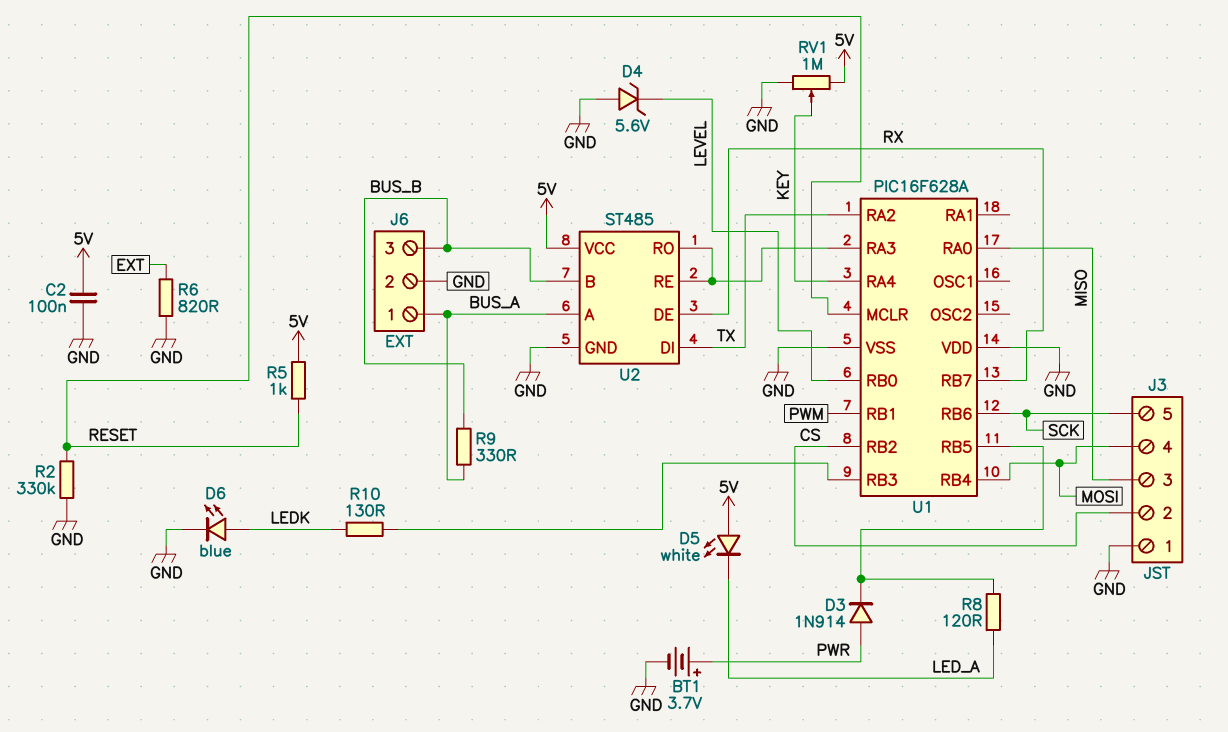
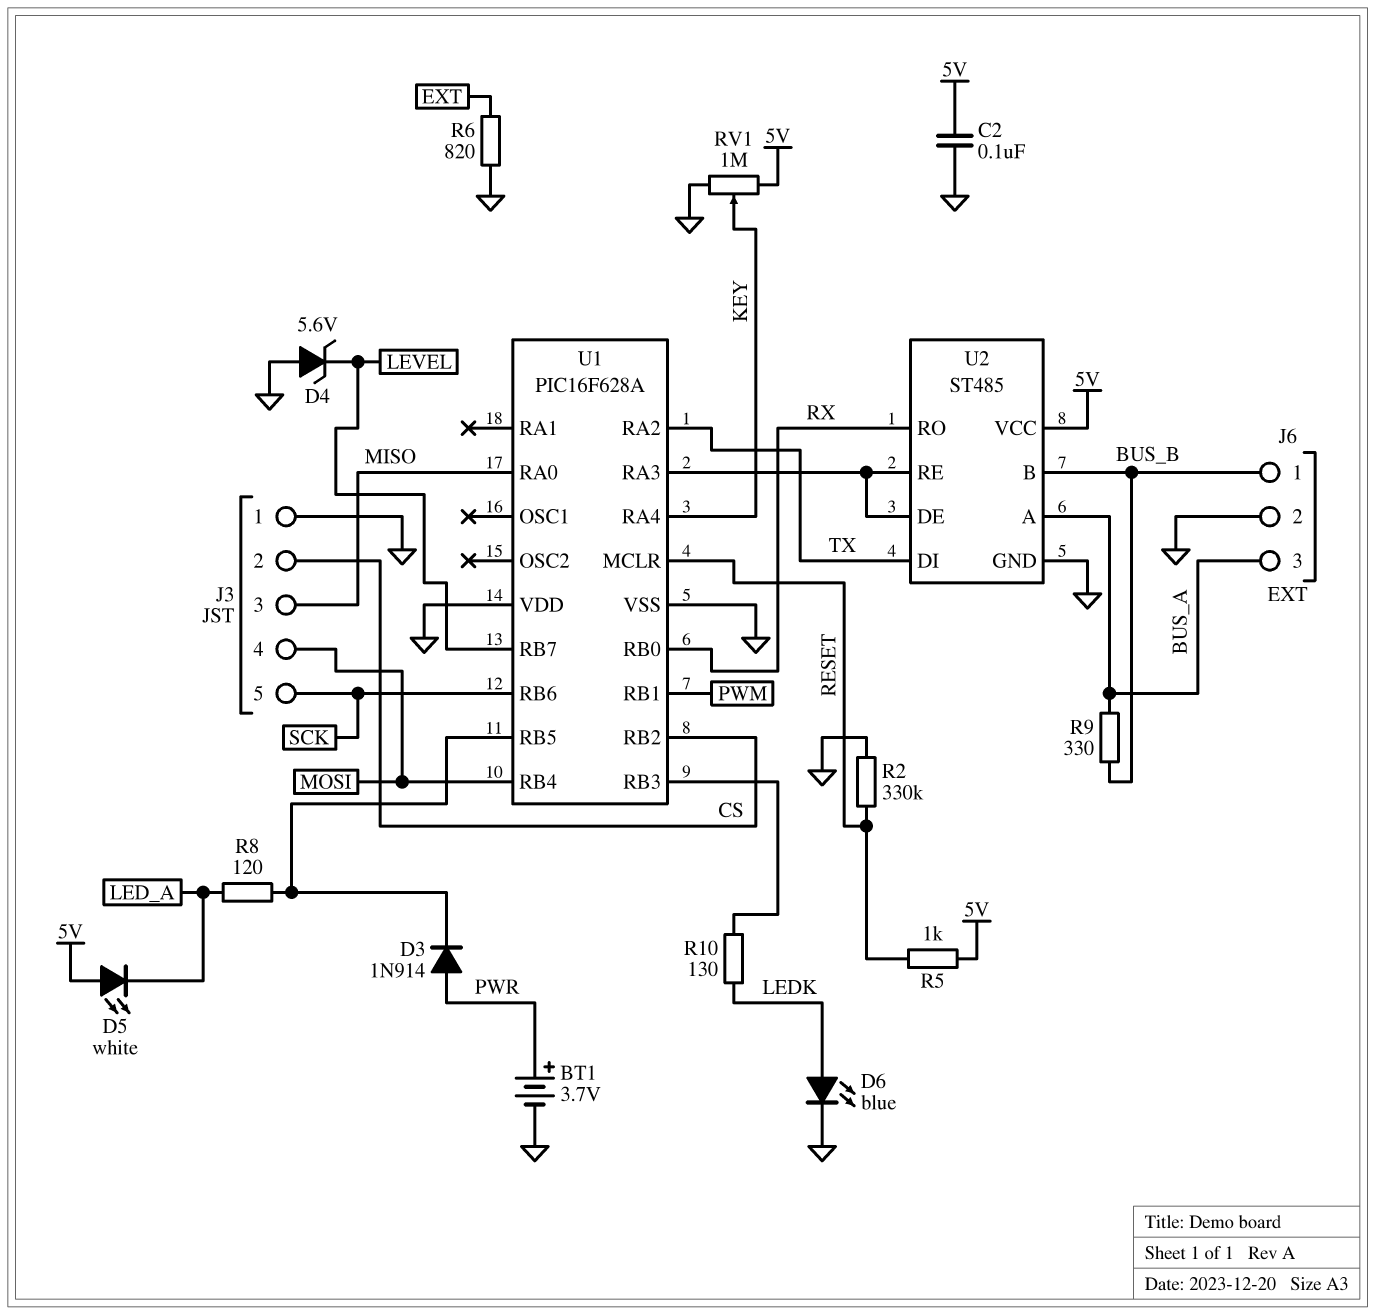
J6 pin 1: BUS_A -> BUS_B
J6 pin 3: BUS_B -> BUS_A
U1 pin RB0: LEVEL -> RX
U1 pin RB7: RX -> LEVEL
U2 pin DE: RX -> U1/RA3
U2 pin RO: U1/RA3 -> RX

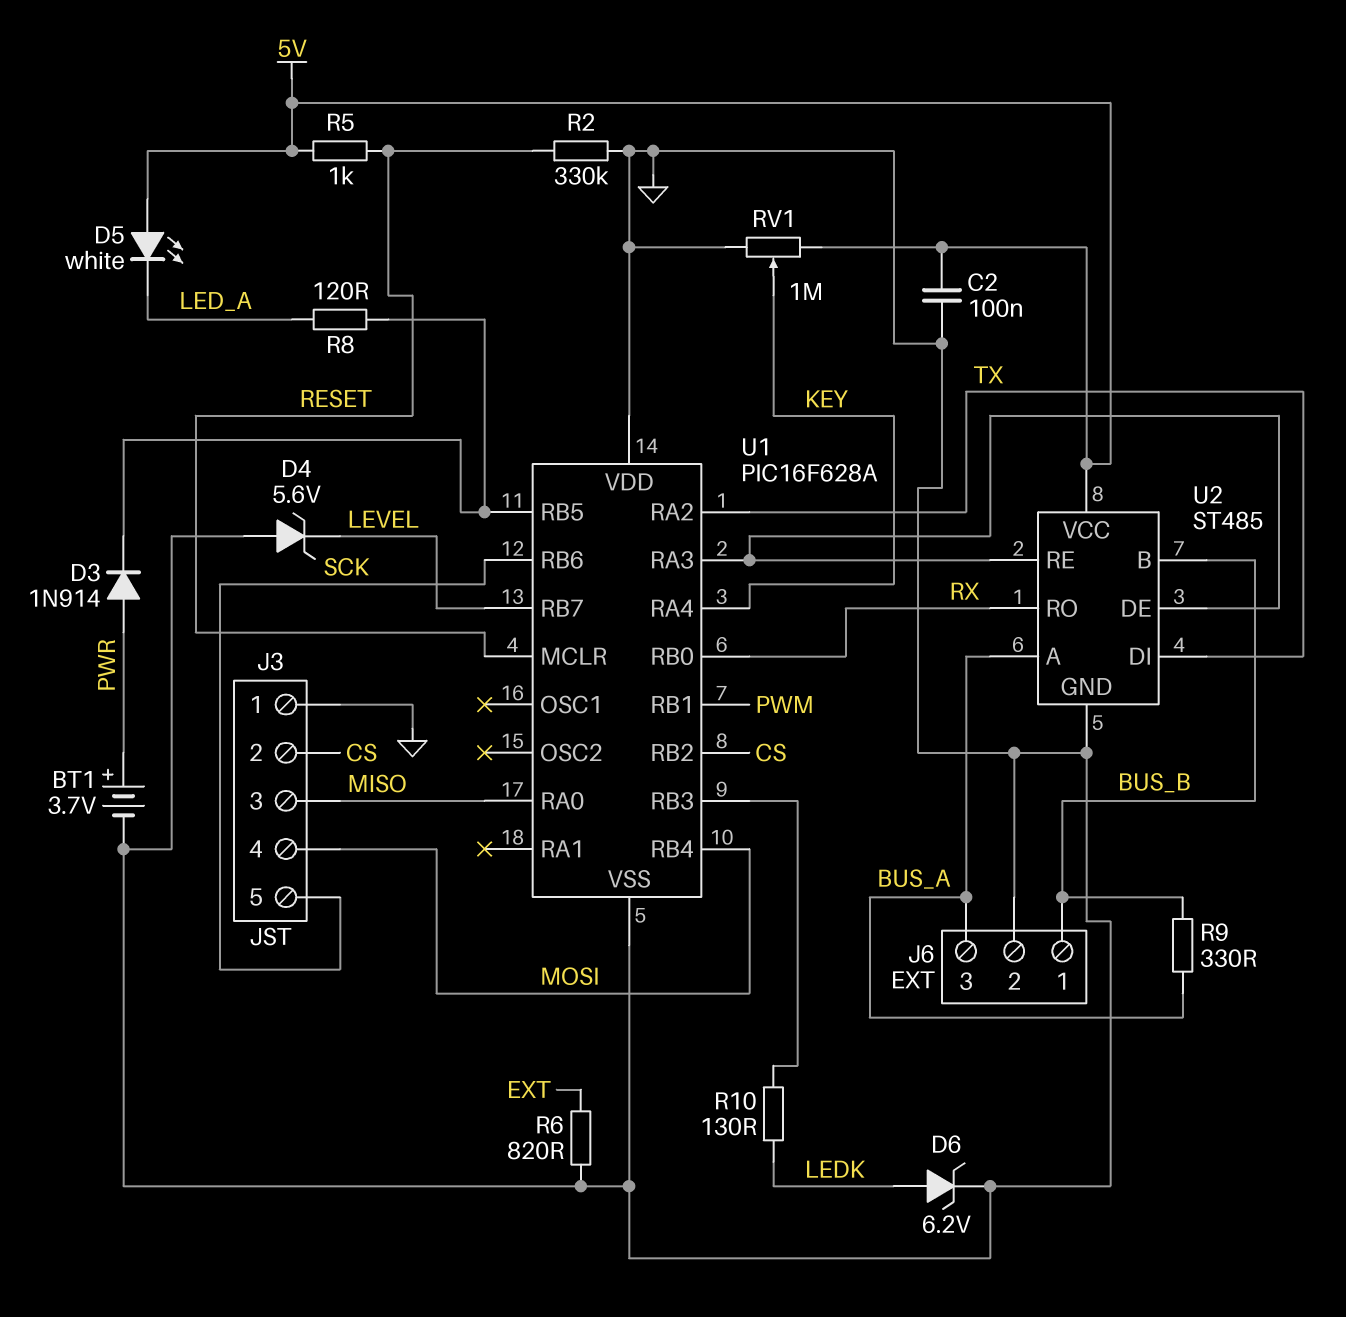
D6: LED blue (A LEDK, K GND) -> zener 6.2V (A LEDK, K GND)

